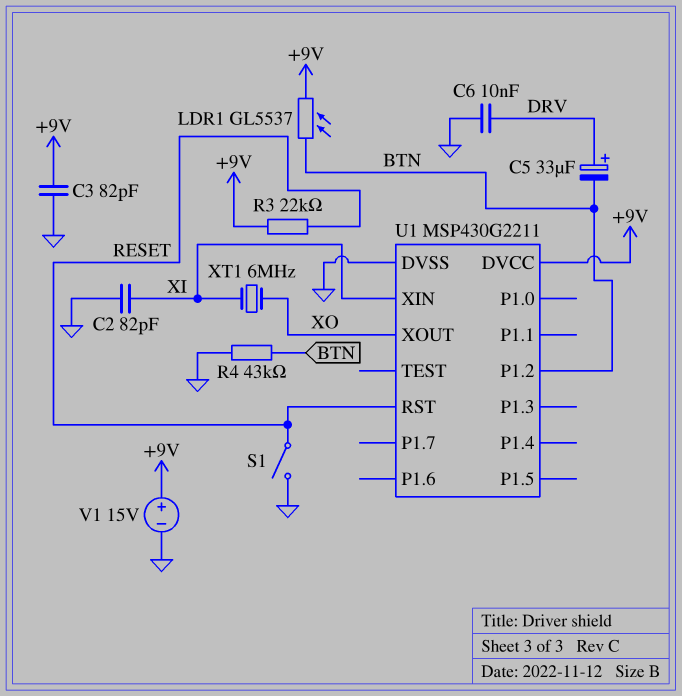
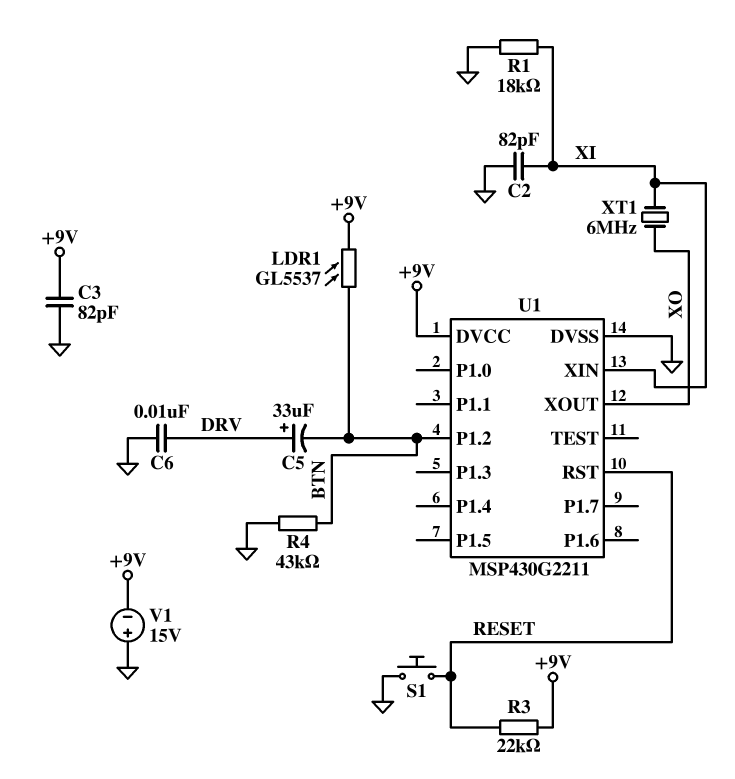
R1: none -> 18k (GND, XI)
S1: switch (GND, RESET) -> button (GND, RESET)
V1: 15V (plus +9V, minus GND) -> 15V (plus GND, minus +9V)

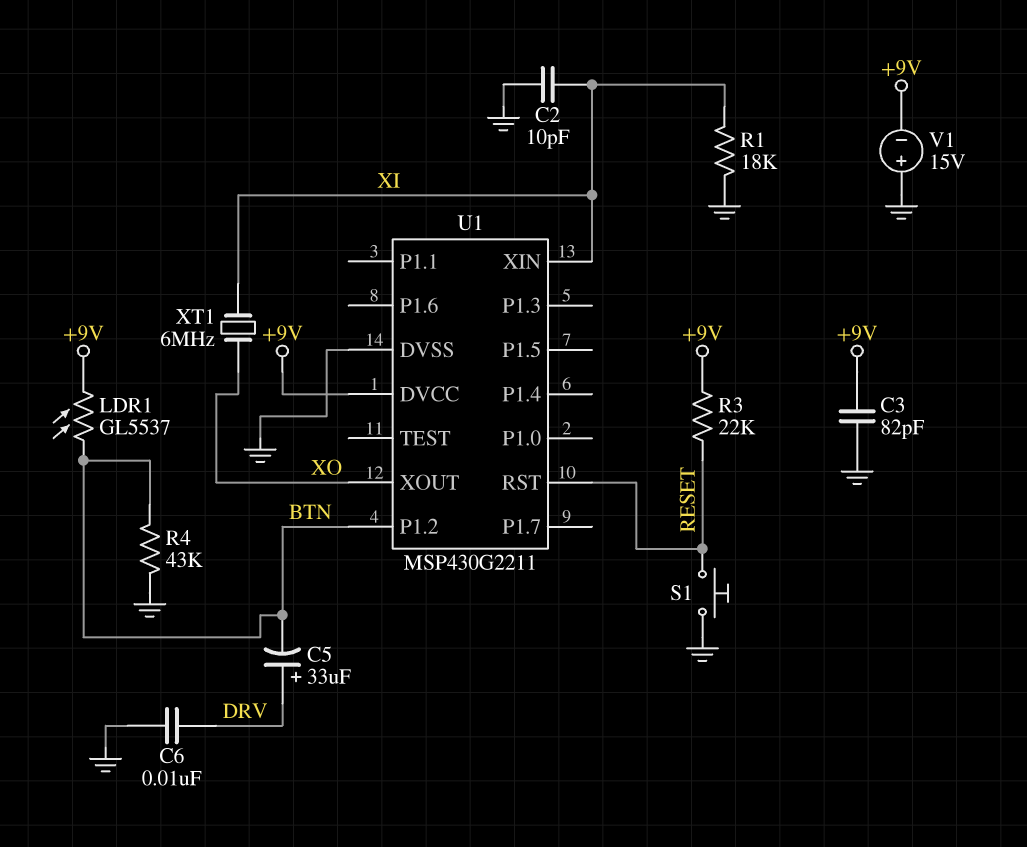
C2: 82pF (GND, XI) -> 10pF (GND, XI)

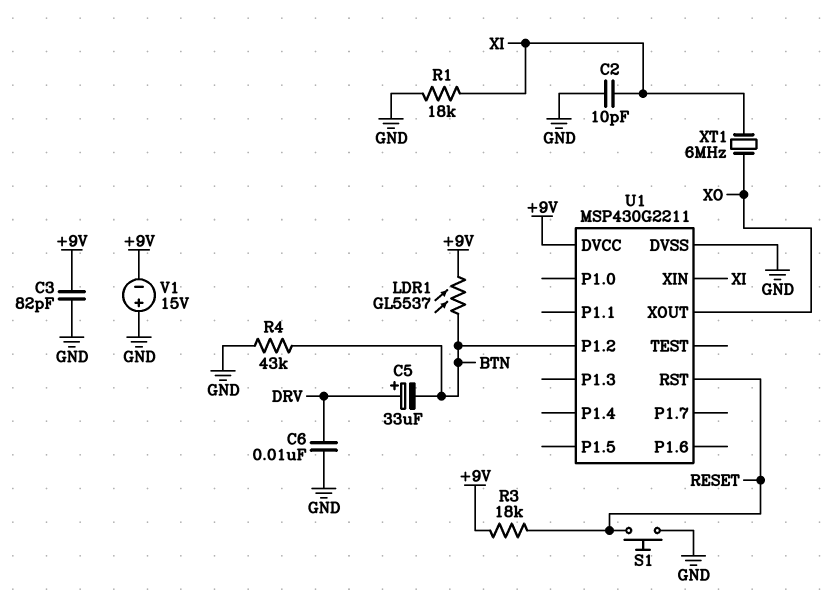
R3: 22k (+9V, RESET) -> 18k (+9V, RESET)

